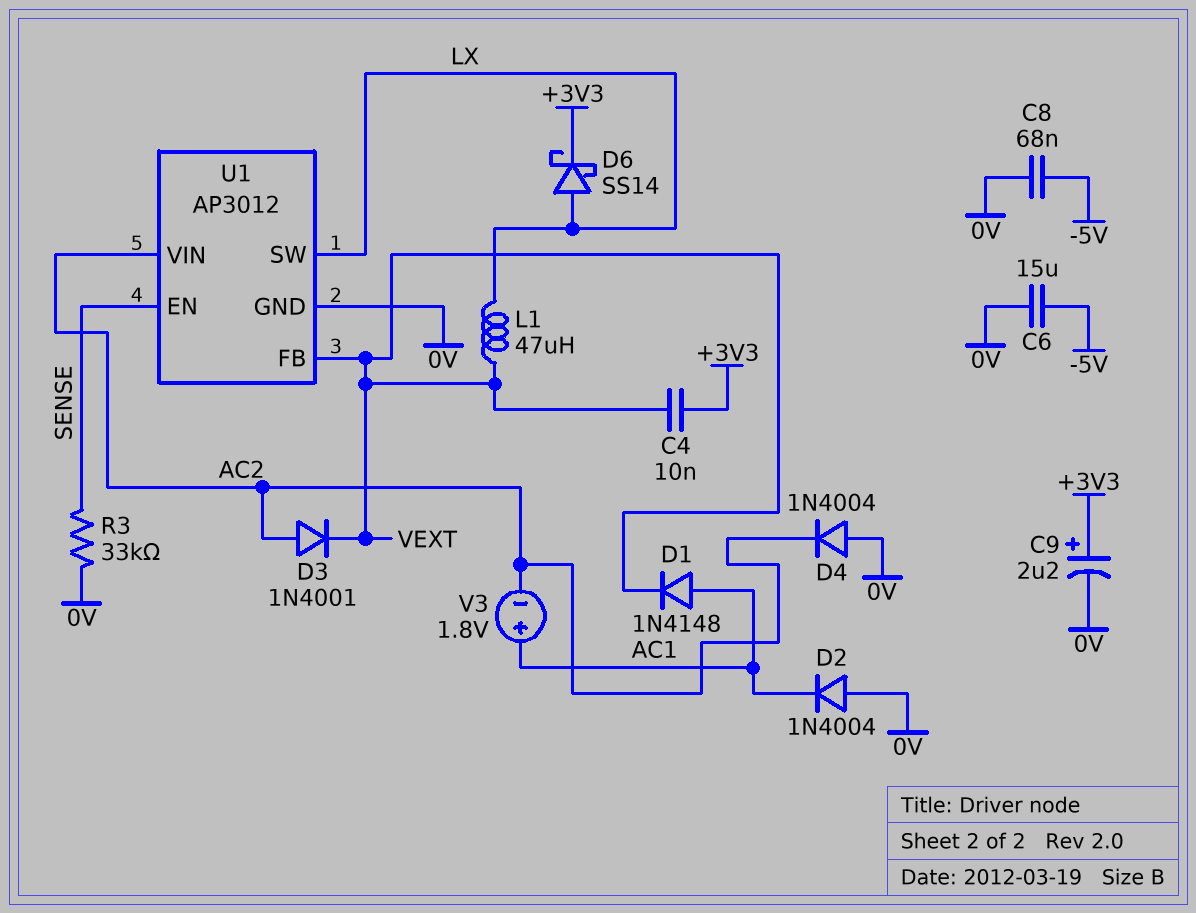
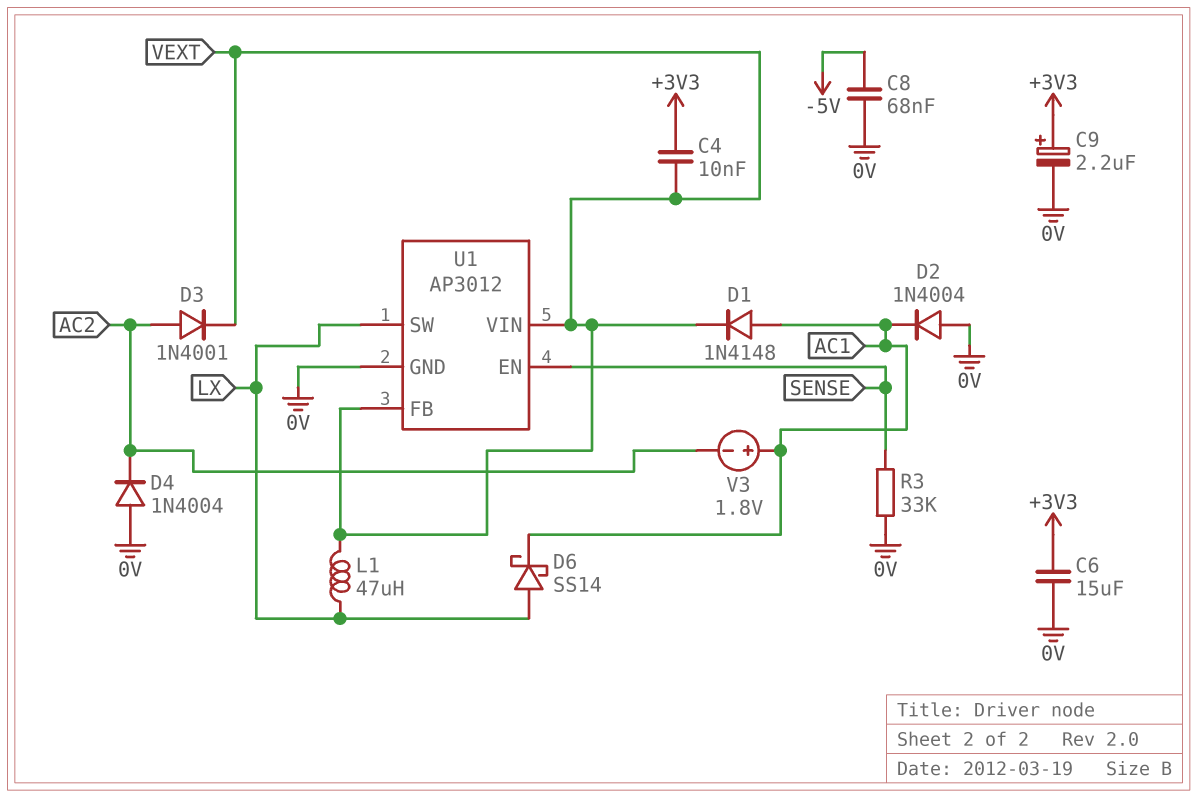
C6: 15uF (-5V, 0V) -> 15uF (+3V3, 0V)
D6: schottky SS14 (A LX, K +3V3) -> schottky SS14 (A LX, K AC1)
U1 pin VIN: AC2 -> VEXT

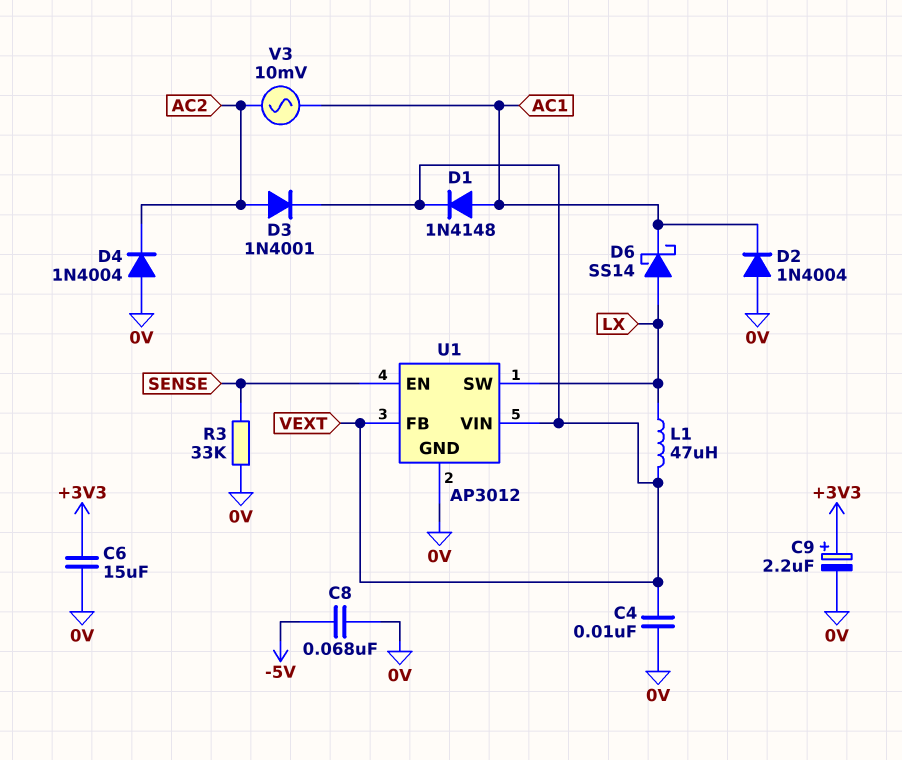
C4: 10nF (+3V3, VEXT) -> 10nF (0V, VEXT)
V3: 1.8V (plus AC1, minus AC2) -> AC 10mV (AC1, AC2)

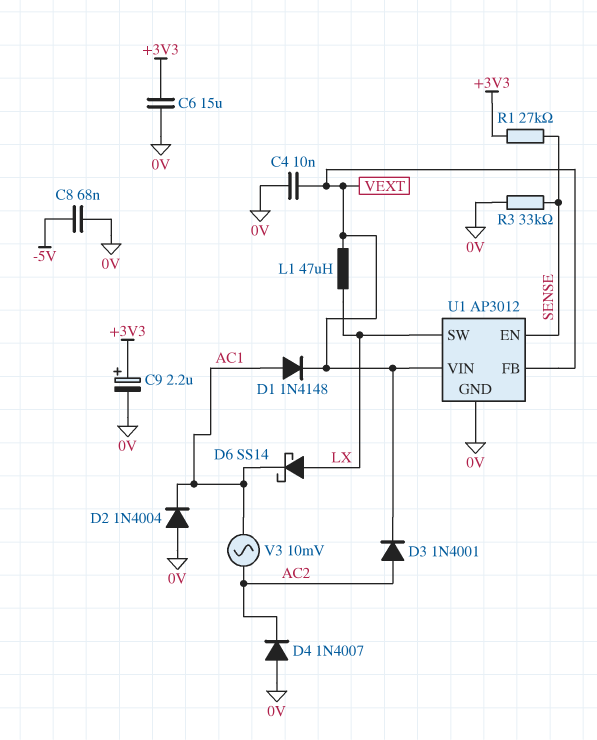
D4: diode 1N4004 (A 0V, K AC2) -> diode 1N4007 (A 0V, K AC2)
R1: none -> 27k (+3V3, SENSE)

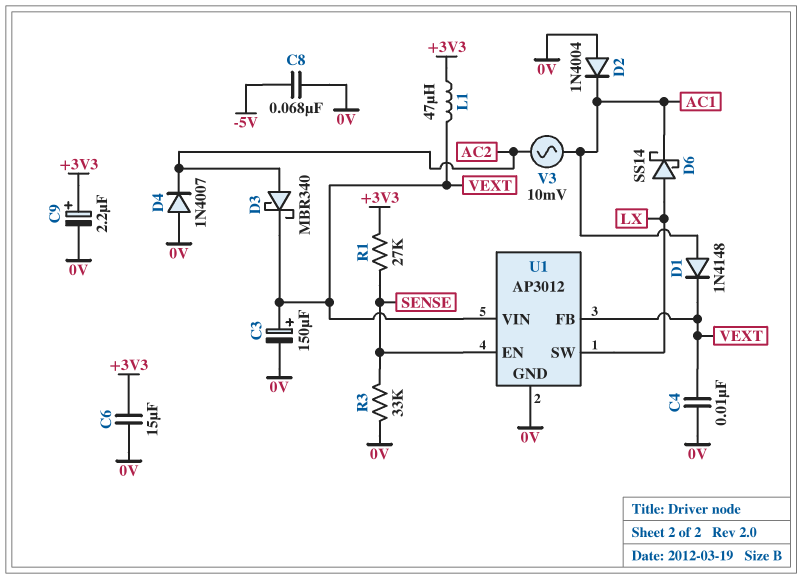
C3: none -> 150uF (plus VEXT, minus 0V)
D3: diode 1N4001 (A AC2, K VEXT) -> schottky MBR340 (A AC2, K VEXT)
L1: 47uH (LX, VEXT) -> 47uH (+3V3, VEXT)

